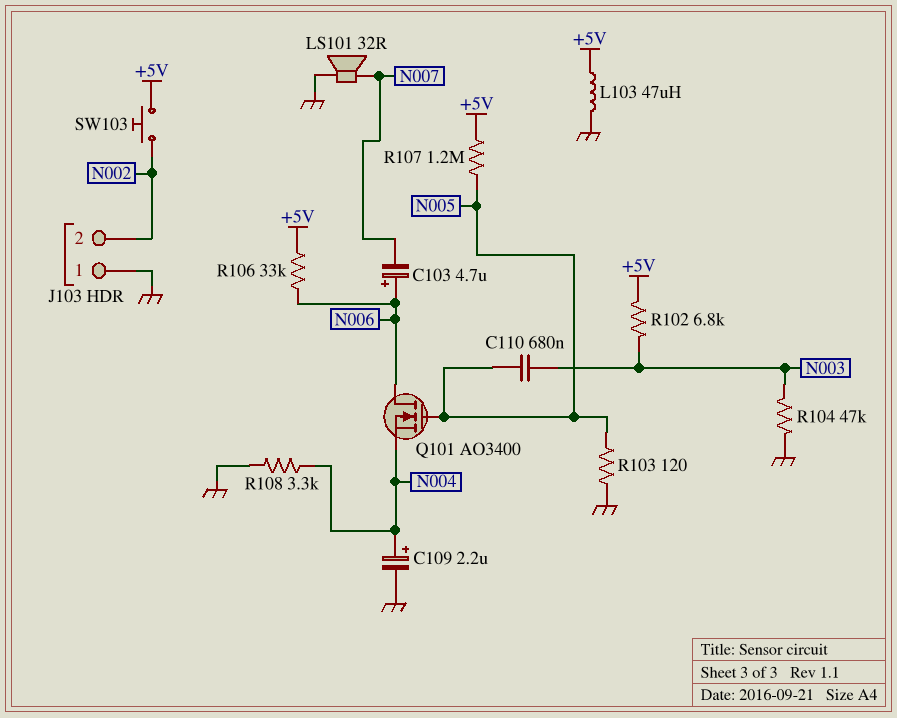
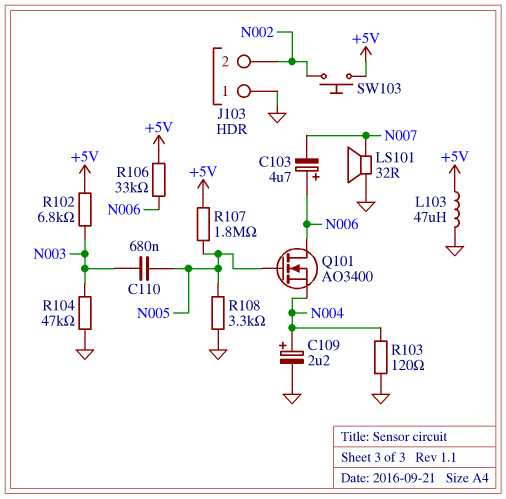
R103: 120 (GND, N005) -> 120 (GND, N004)
R107: 1.2M (+5V, N005) -> 1.8M (+5V, N005)
R108: 3.3k (GND, N004) -> 3.3k (GND, N005)

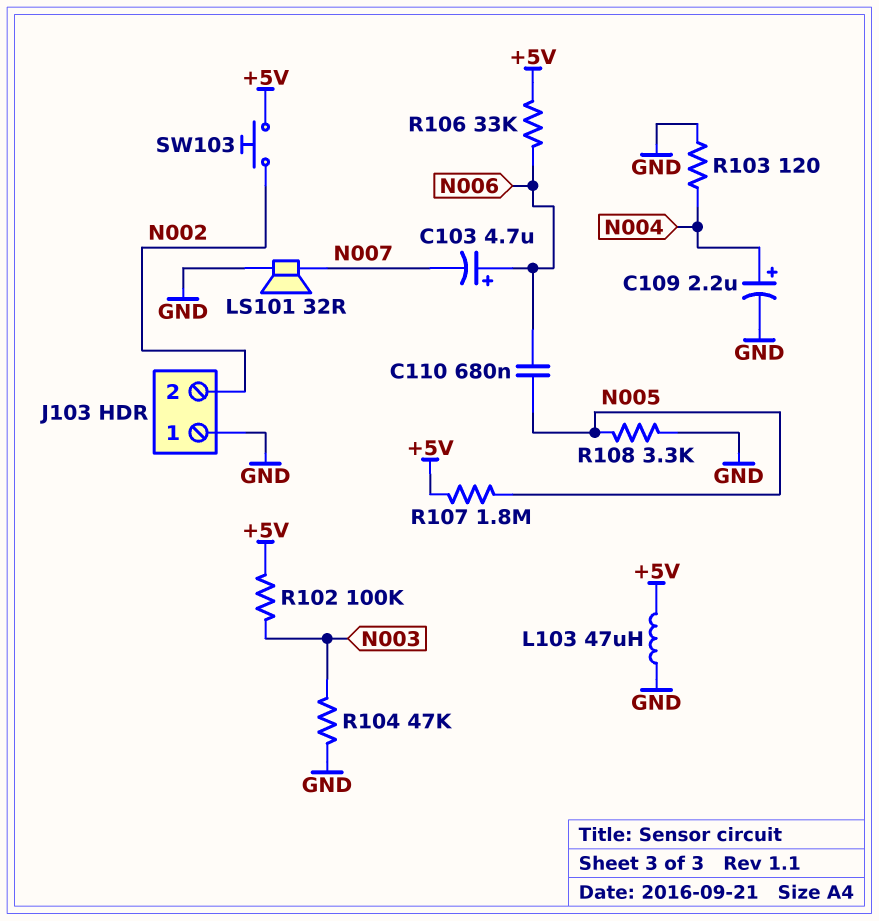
C110: 680nF (N003, N005) -> 680nF (N005, N006)
Q101: NMOS AO3400 (G N005, D N006, S N004) -> none
R102: 6.8k (+5V, N003) -> 100k (+5V, N003)

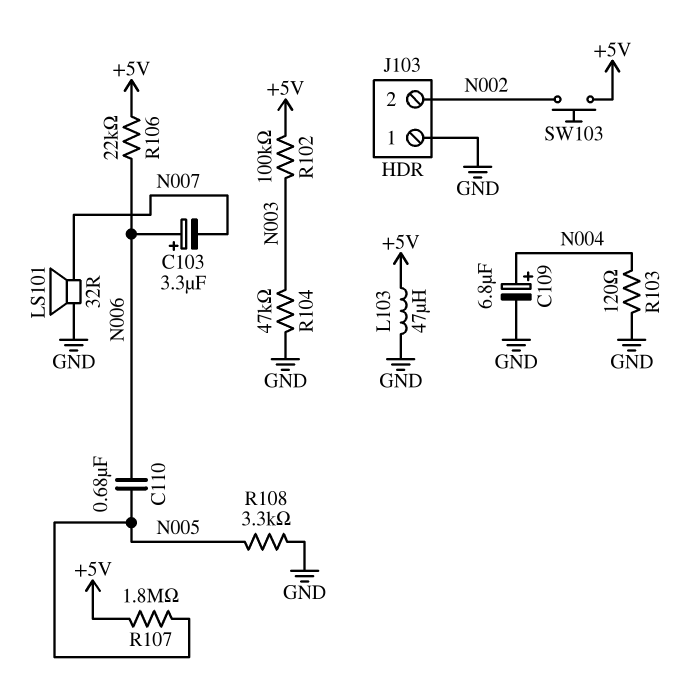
C103: 4.7uF (plus N006, minus N007) -> 3.3uF (plus N006, minus N007)
C109: 2.2uF (plus N004, minus GND) -> 6.8uF (plus N004, minus GND)
R106: 33k (+5V, N006) -> 22k (+5V, N006)

